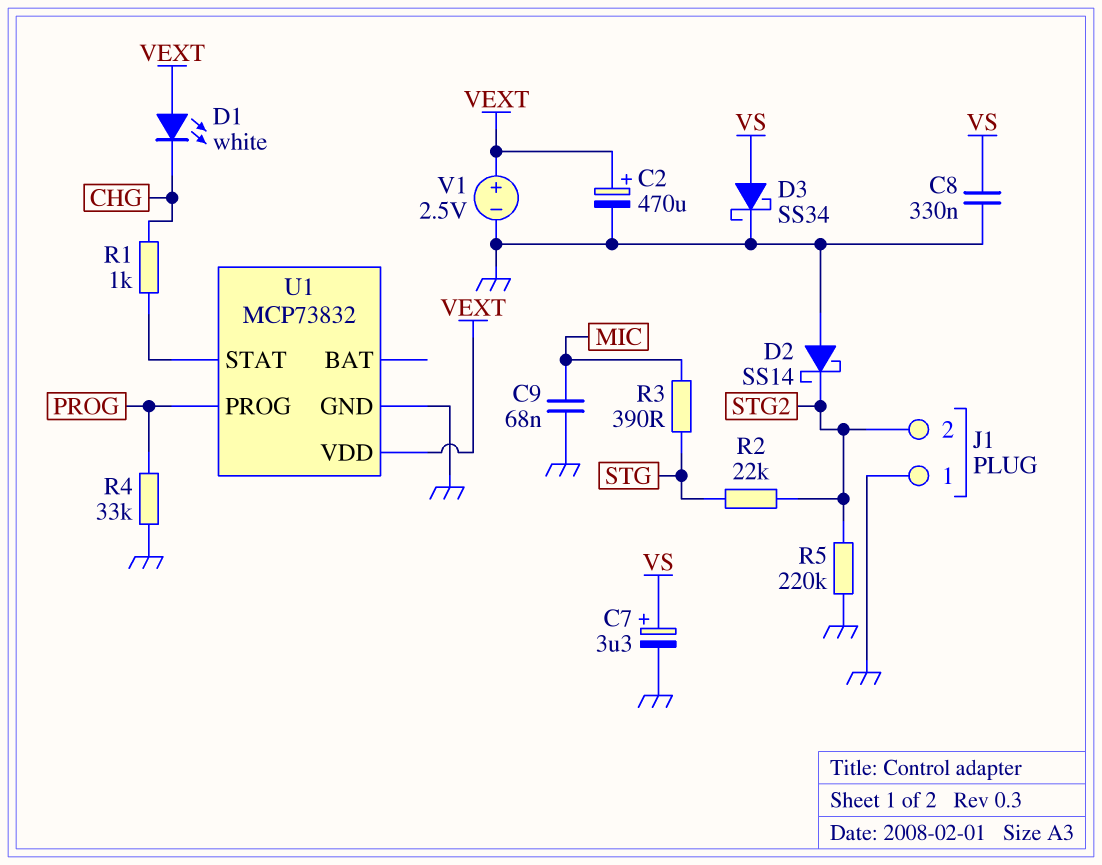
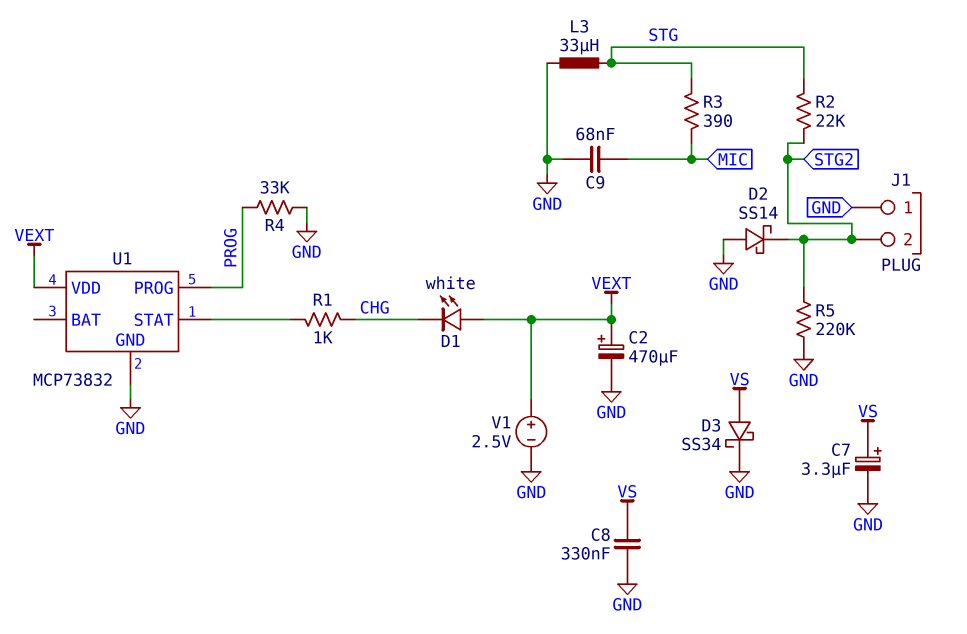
L3: none -> 33uH (GND, STG)

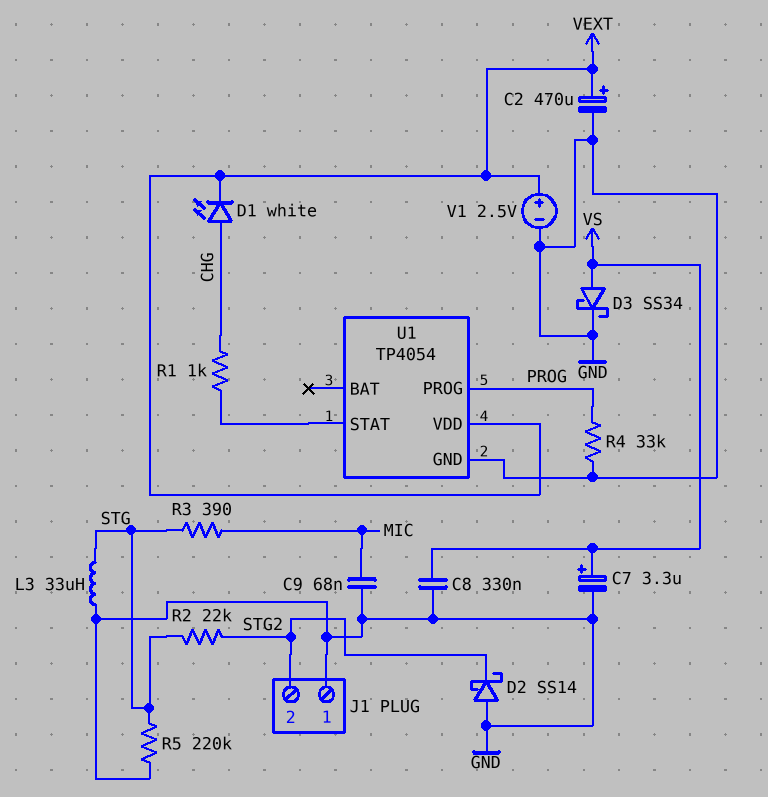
D1: LED white (A VEXT, K CHG) -> LED white (A CHG, K VEXT)
R5: 220k (GND, STG2) -> 220k (GND, STG)
U1: MCP73832 -> TP4054

